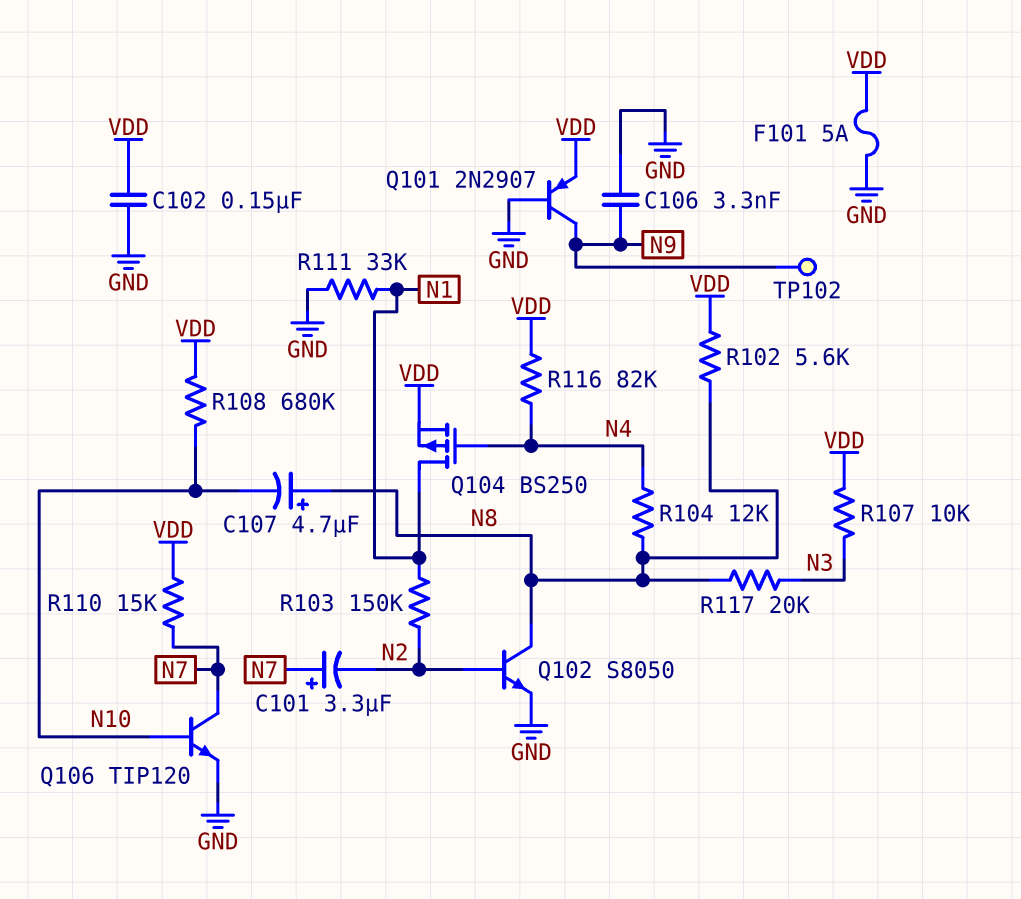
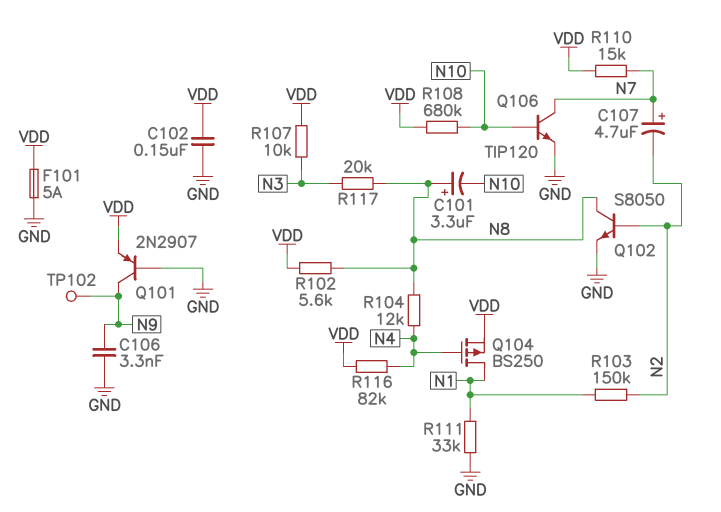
C101: 3.3uF (plus N7, minus N2) -> 3.3uF (plus N8, minus N10)
C107: 4.7uF (plus N8, minus N10) -> 4.7uF (plus N7, minus N2)

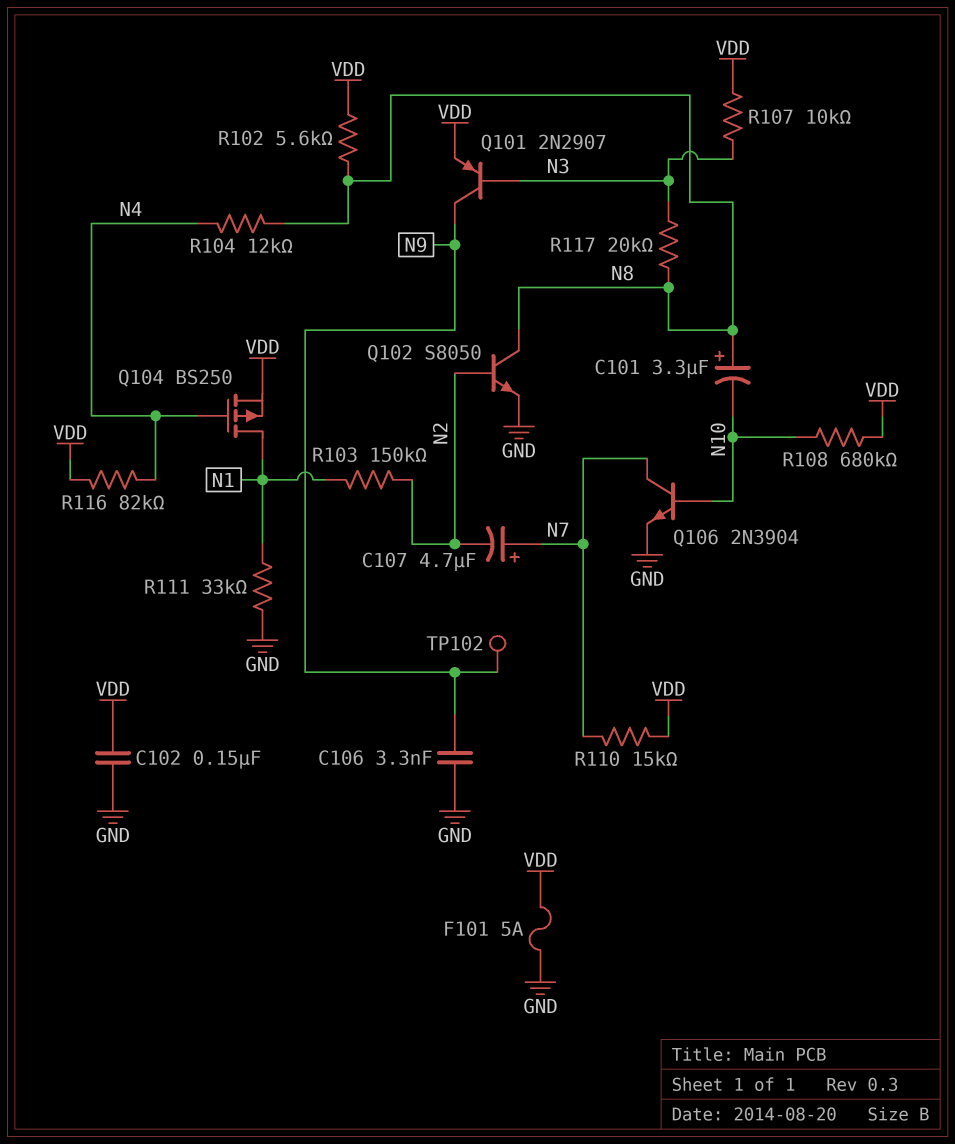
Q101: PNP 2N2907 (B GND, C N9, E VDD) -> PNP 2N2907 (B N3, C N9, E VDD)
Q106: NPN TIP120 (B N10, C N7, E GND) -> NPN 2N3904 (B N10, C N7, E GND)

